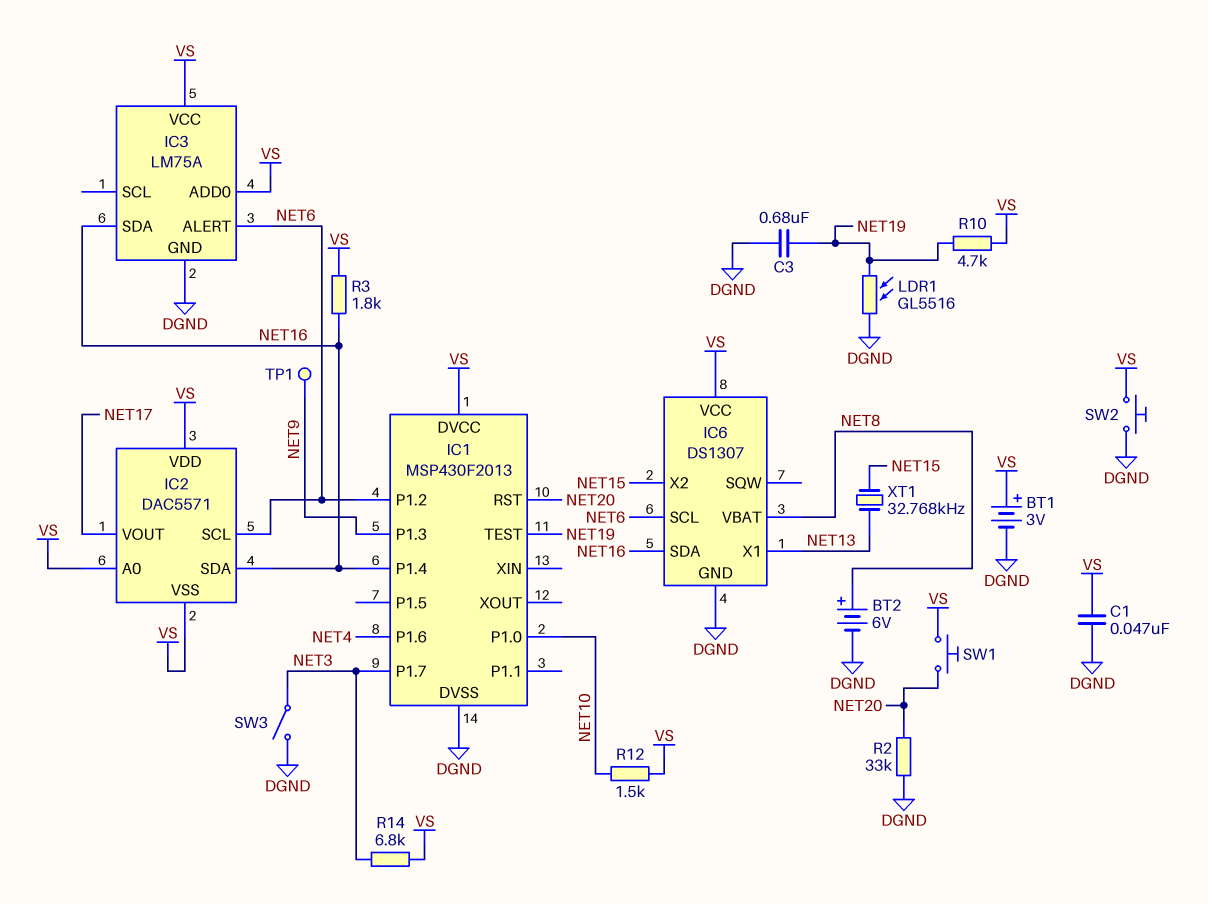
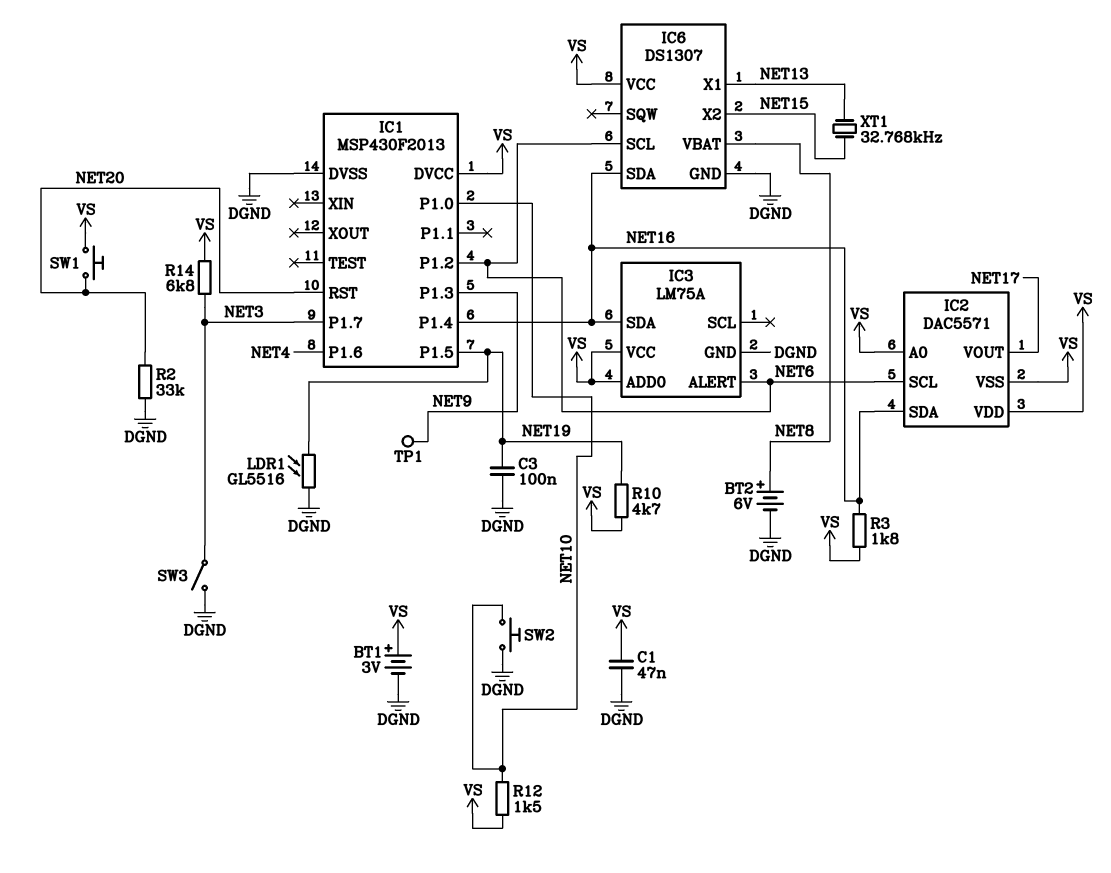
C3: 680nF (DGND, NET19) -> 100nF (DGND, NET19)
IC1 pin P1.5: none -> NET19
IC1 pin TEST: NET19 -> none
SW2: button (DGND, VS) -> button (DGND, NET10)

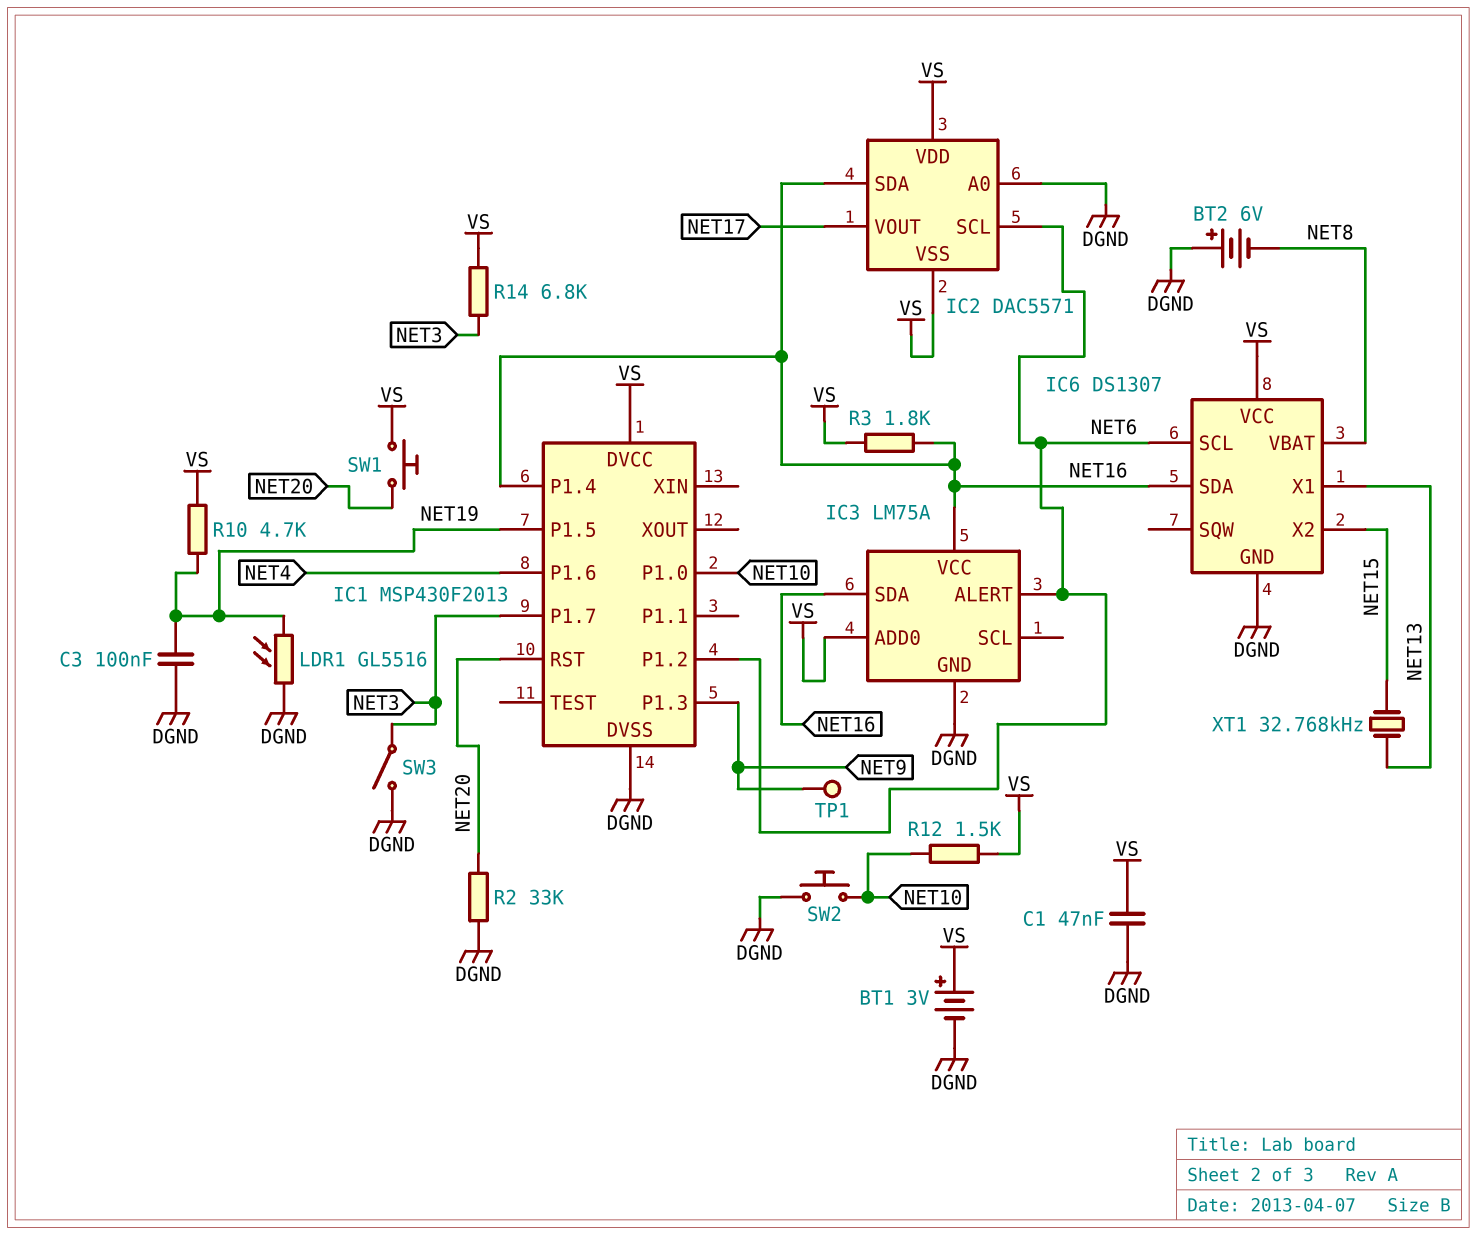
BT2: 6V (plus NET8, minus DGND) -> 6V (plus DGND, minus NET8)
IC2 pin A0: VS -> DGND
IC3 pin VCC: VS -> NET16

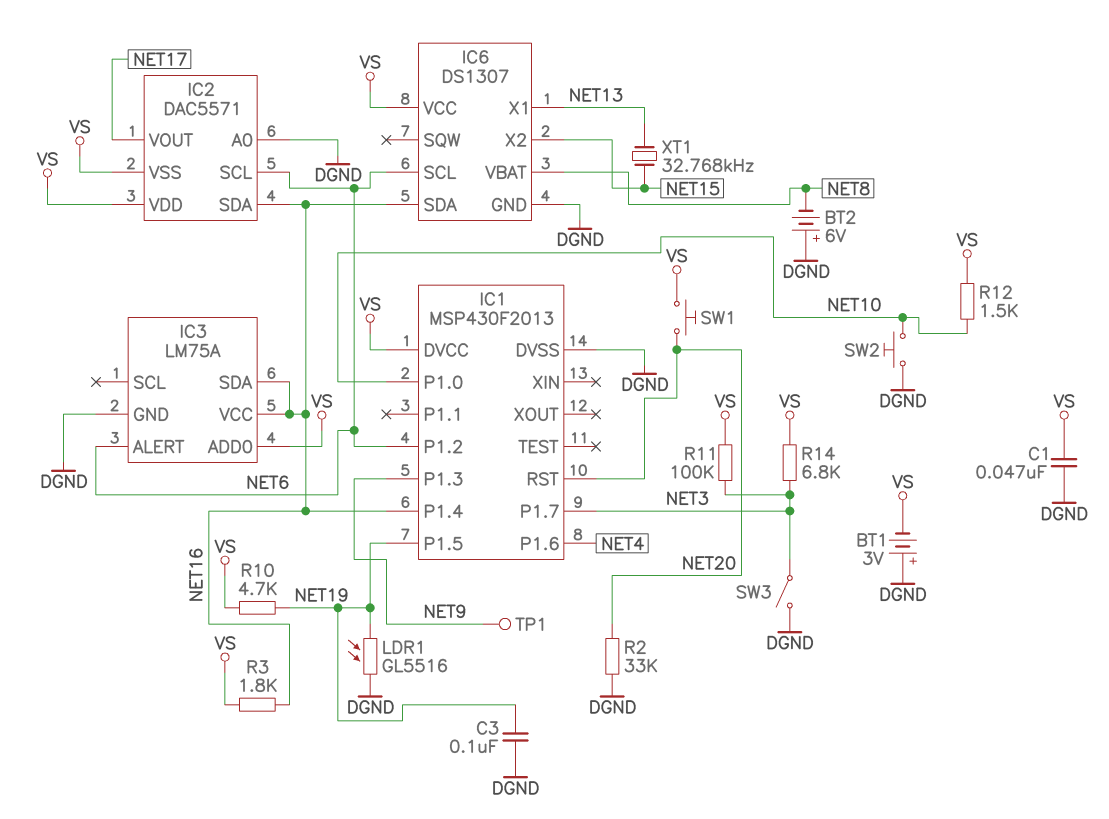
BT1: 3V (plus VS, minus DGND) -> 3V (plus DGND, minus VS)
R11: none -> 100k (NET3, VS)

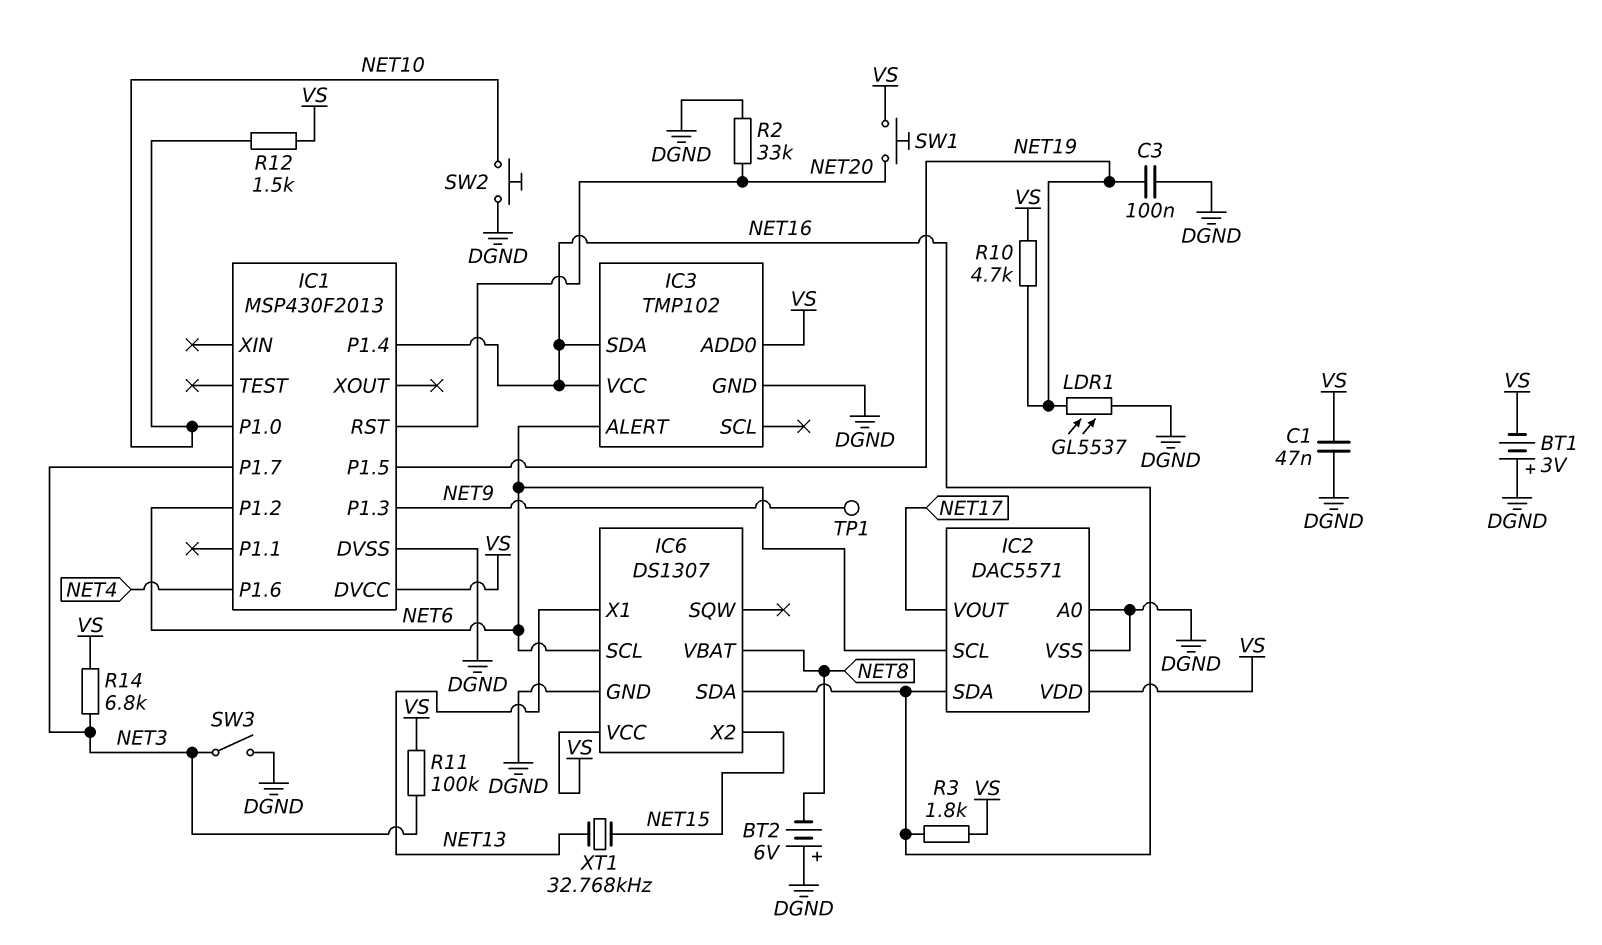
IC2 pin VSS: VS -> DGND
IC3: LM75A -> TMP102
LDR1: GL5516 (DGND, NET19) -> GL5537 (DGND, NET19)

